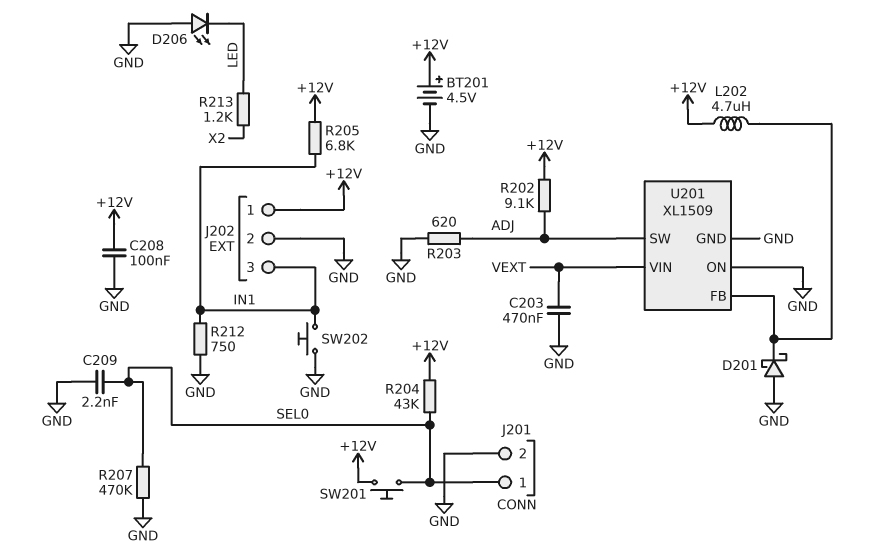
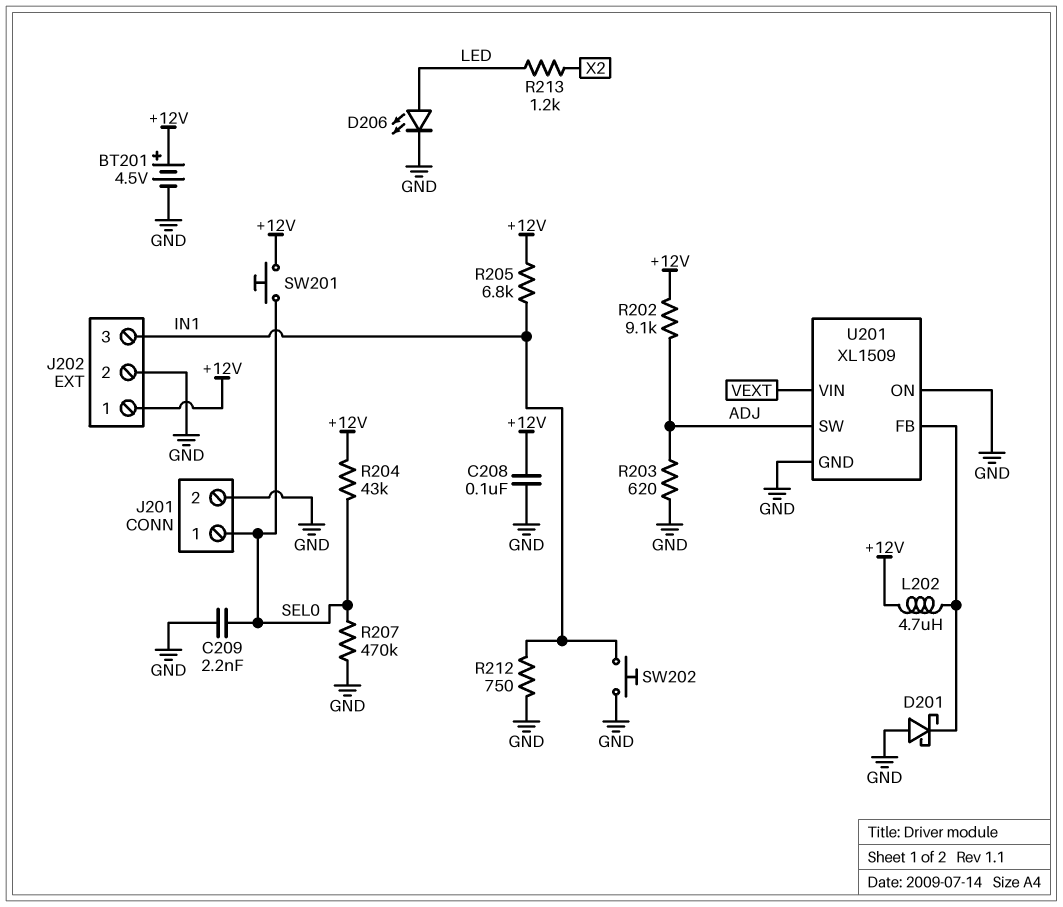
C203: 470nF (GND, VEXT) -> none
D206: LED (A GND, K LED) -> LED (A LED, K GND)

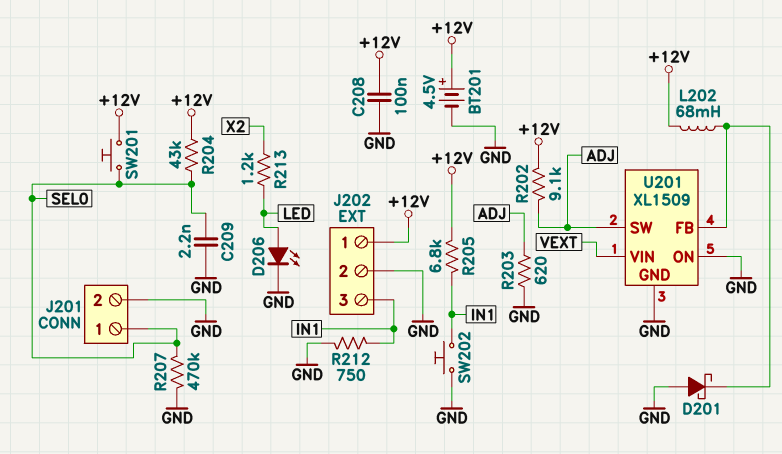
L202: 4.7uH (+12V, U201/FB) -> 68mH (+12V, U201/FB)

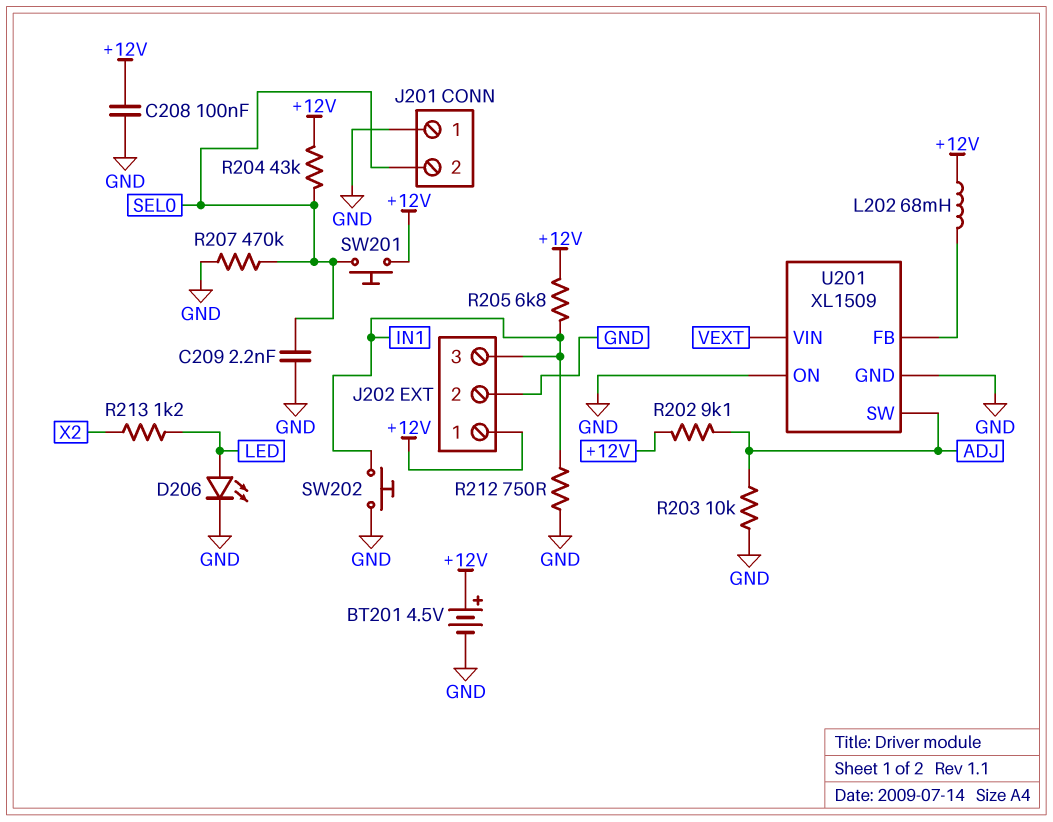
D201: schottky (A GND, K U201/FB) -> none
J201 pin 1: SEL0 -> GND
J201 pin 2: GND -> SEL0
R203: 620 (ADJ, GND) -> 10k (ADJ, GND)

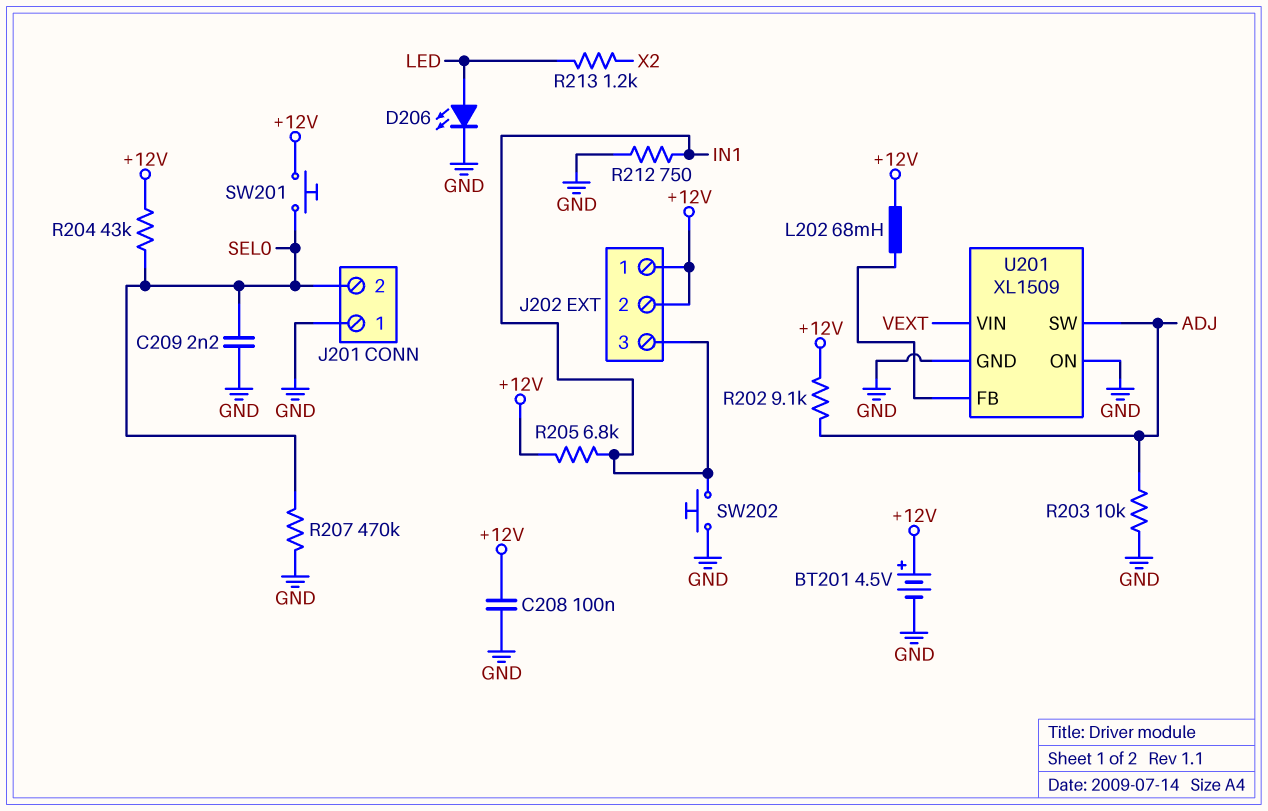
J202 pin 2: GND -> +12V

